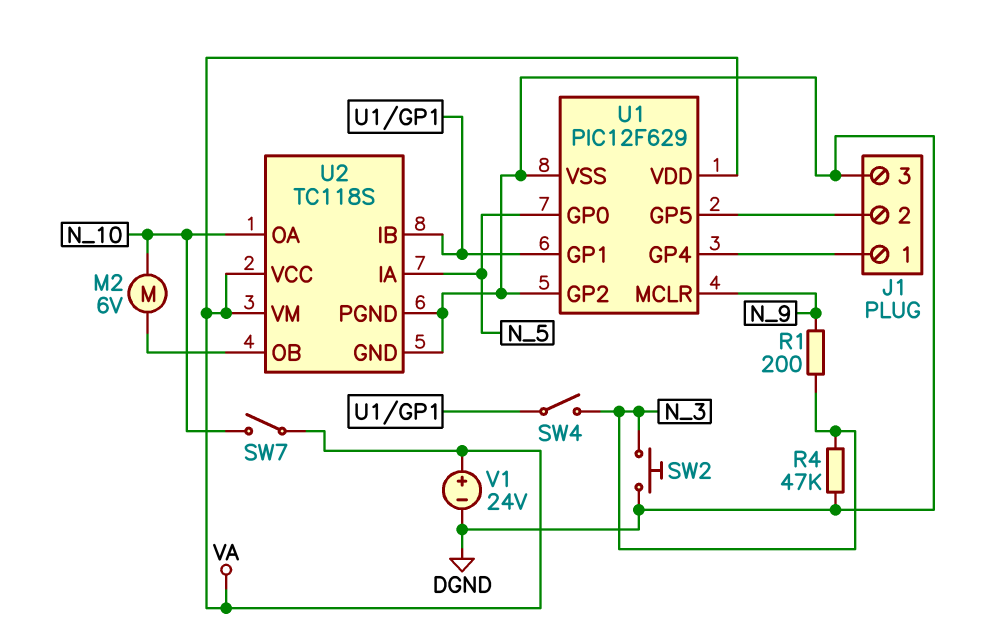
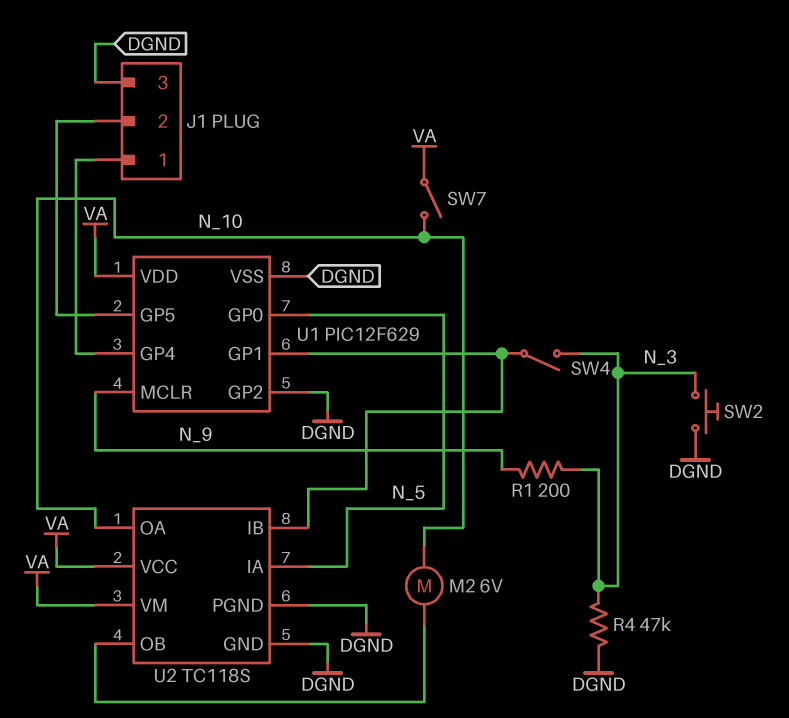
V1: 24V (plus VA, minus DGND) -> none

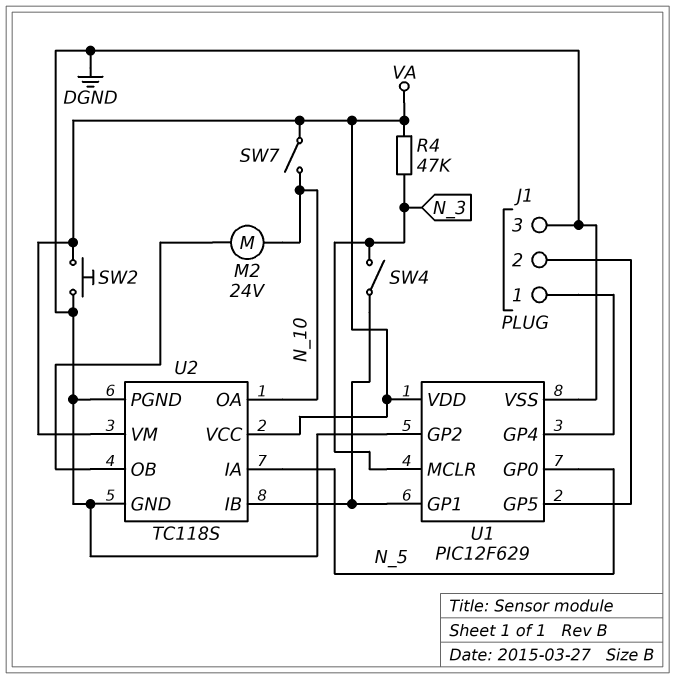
M2: motor 6V (N_10, U2/OB) -> motor 24V (N_10, U2/OB)
R1: 200 (N_3, N_9) -> none
R4: 47k (DGND, N_3) -> 47k (N_3, VA)
SW2: button (DGND, N_3) -> button (DGND, VA)
U1 pin MCLR: N_9 -> N_3

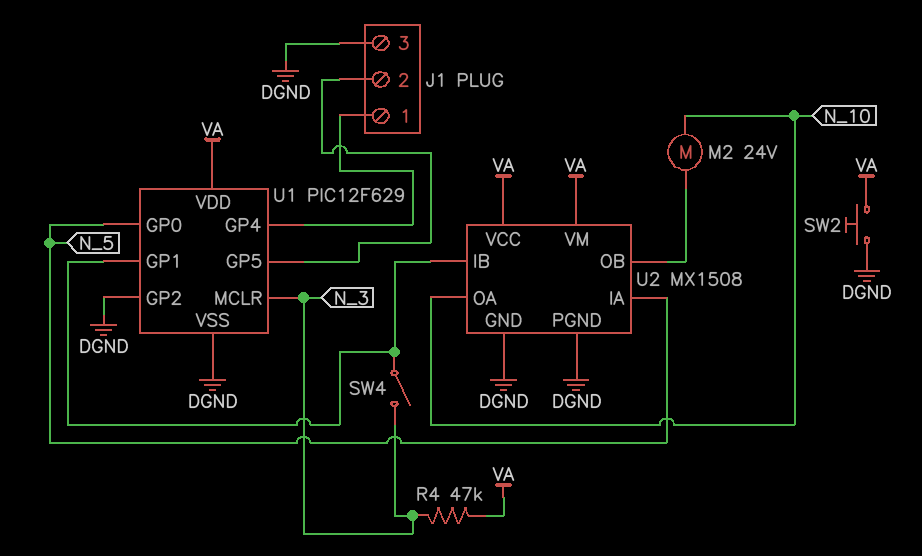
SW7: switch (N_10, VA) -> none
U2: TC118S -> MX1508

